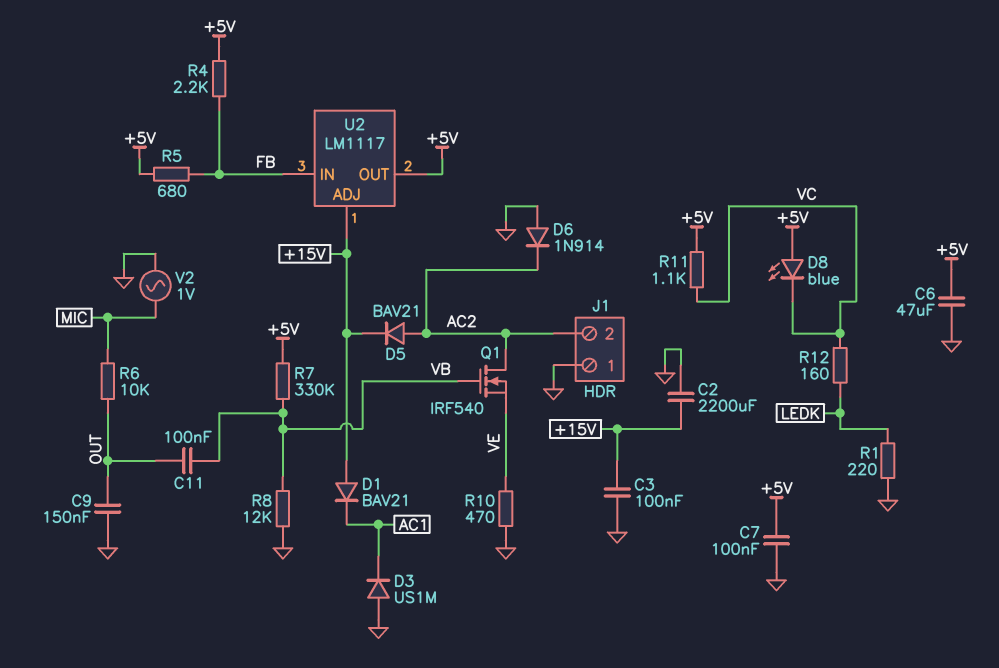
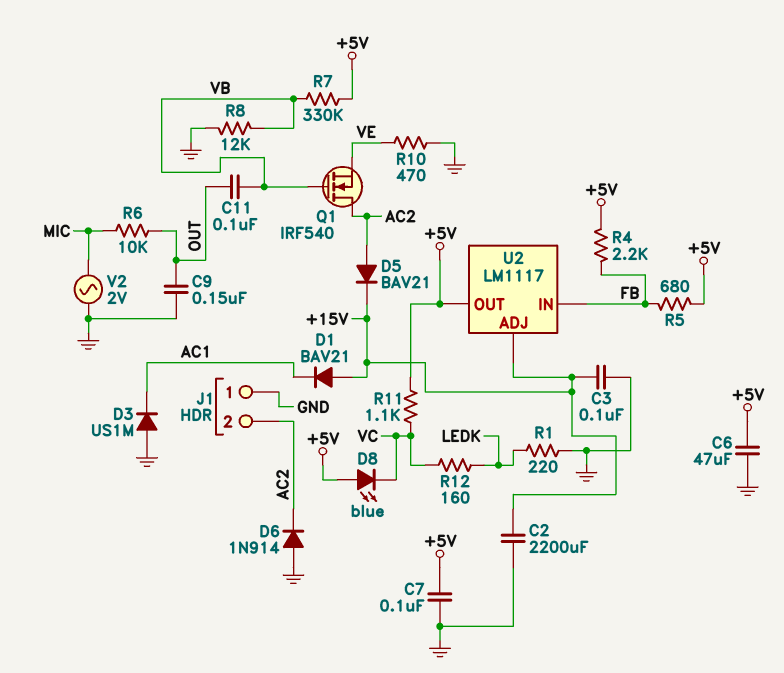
V2: AC 1V (GND, MIC) -> AC 2V (GND, MIC)

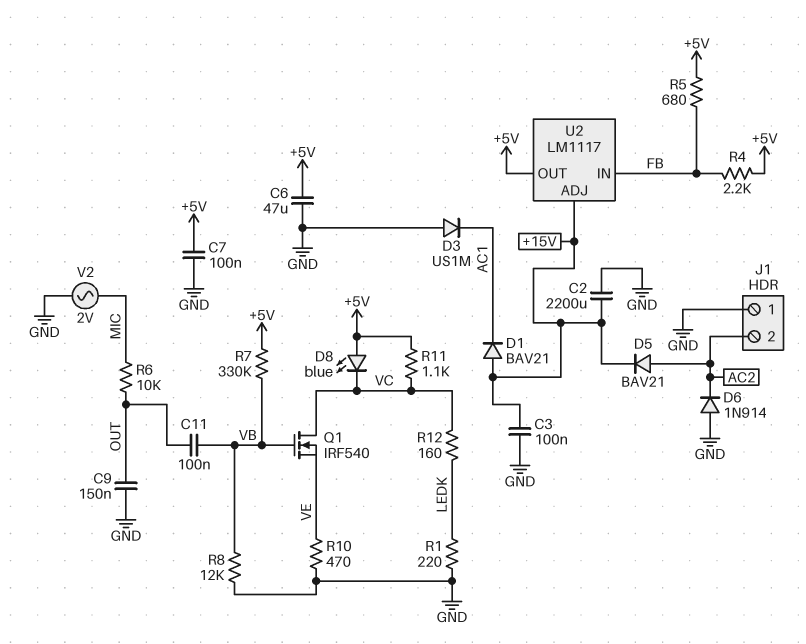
Q1: NMOS IRF540 (G VB, D AC2, S VE) -> NMOS IRF540 (G VB, D VC, S VE)

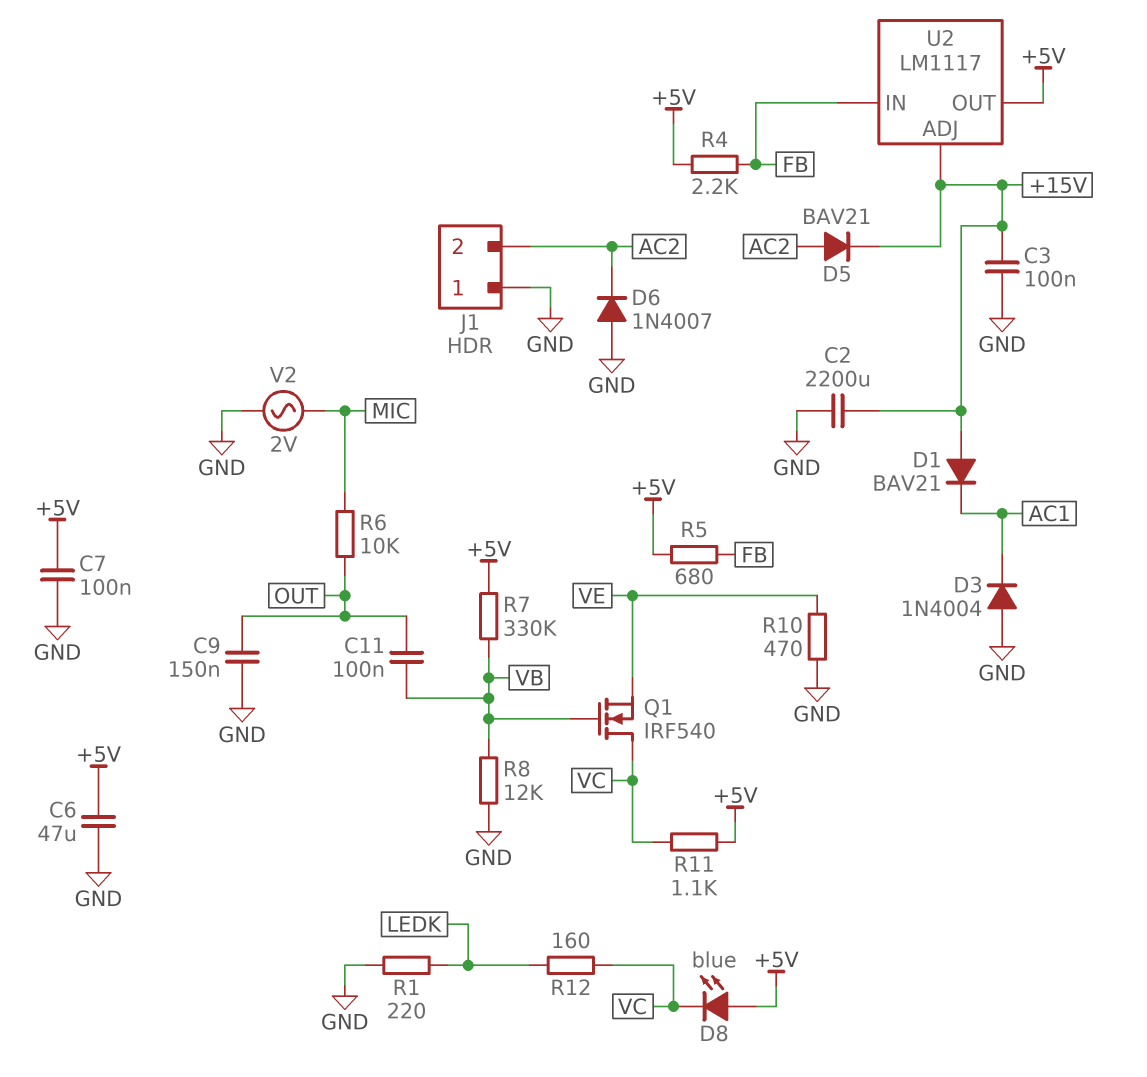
D3: diode US1M (A GND, K AC1) -> diode 1N4004 (A GND, K AC1)
D6: diode 1N914 (A GND, K AC2) -> diode 1N4007 (A GND, K AC2)

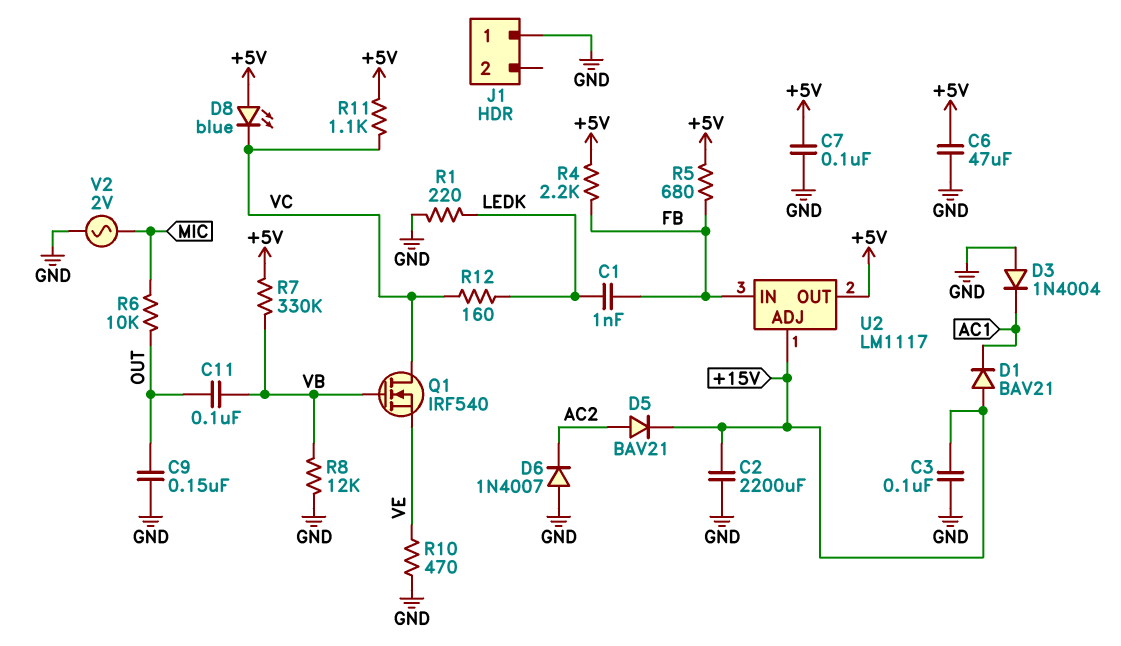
C1: none -> 1nF (FB, LEDK)
J1 pin 2: AC2 -> none

